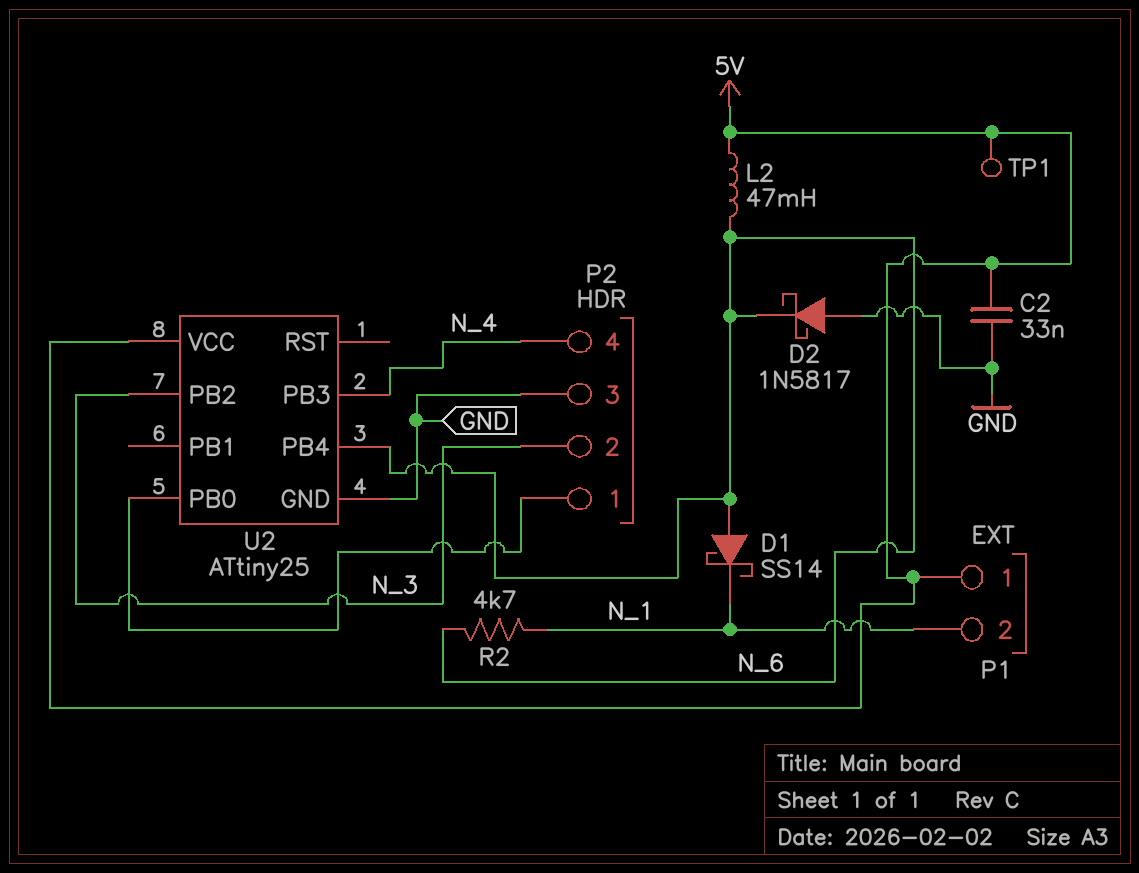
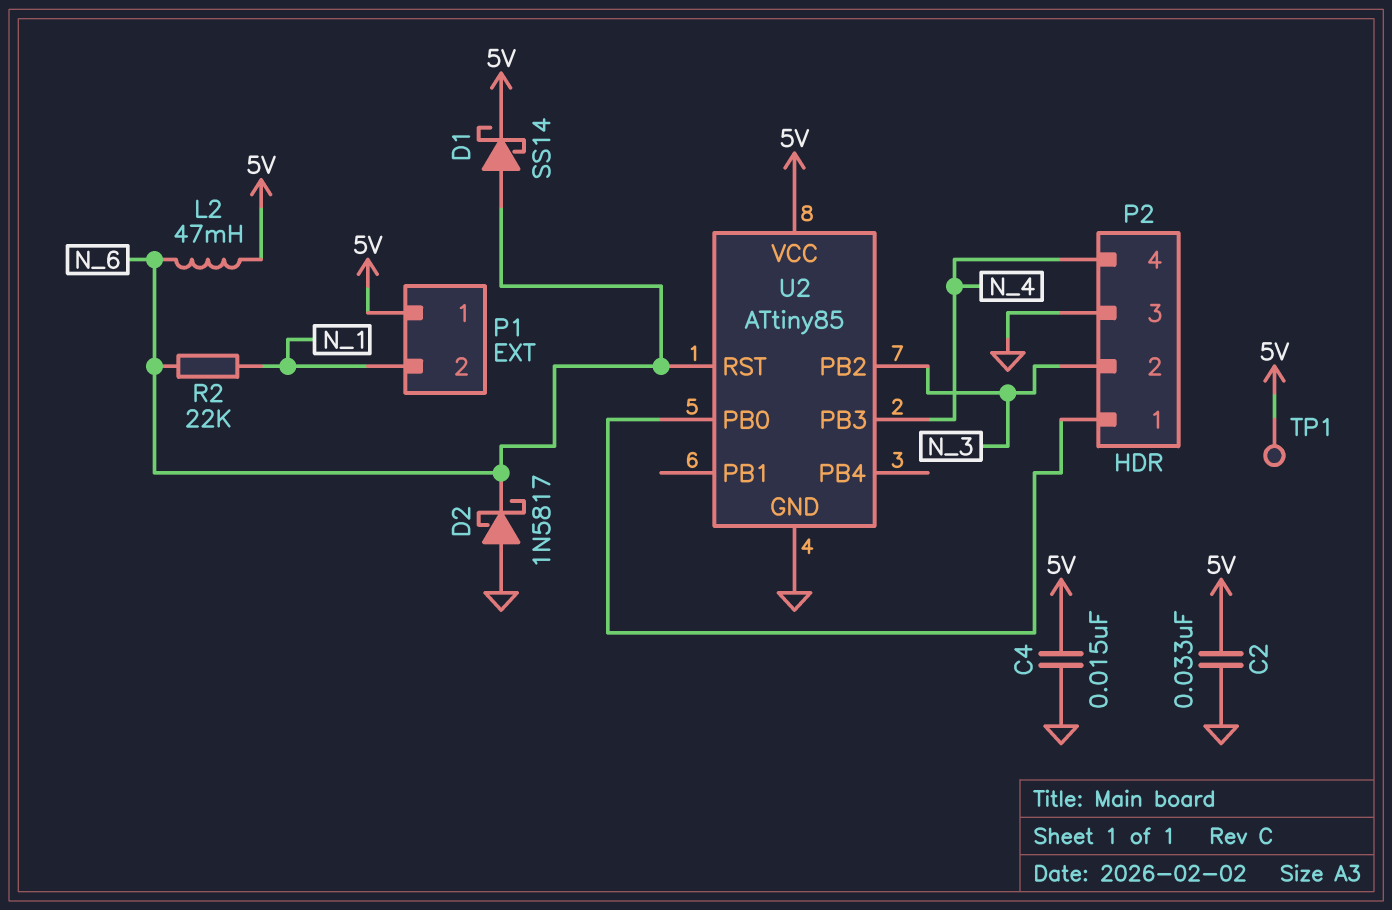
C4: none -> 15nF (5V, GND)
D1: schottky SS14 (A N_6, K N_1) -> schottky SS14 (A N_6, K 5V)
R2: 4.7k (N_1, N_6) -> 22k (N_1, N_6)
U2: ATtiny25 -> ATtiny85
U2 pin PB4: N_6 -> none
U2 pin RST: none -> N_6

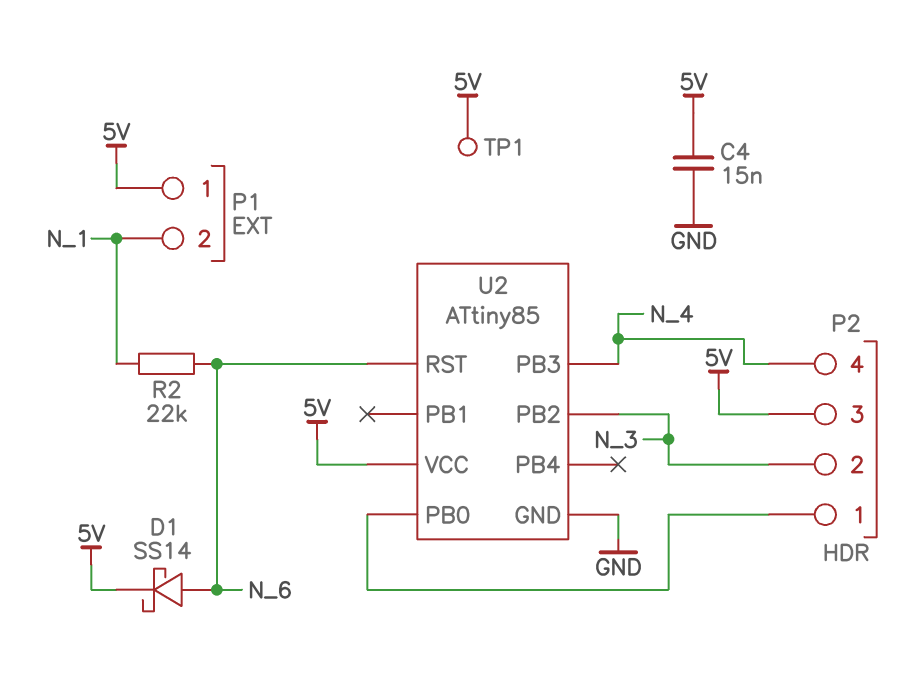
C2: 33nF (5V, GND) -> none
D2: schottky 1N5817 (A GND, K N_6) -> none
L2: 47mH (5V, N_6) -> none
P2 pin 3: GND -> 5V

